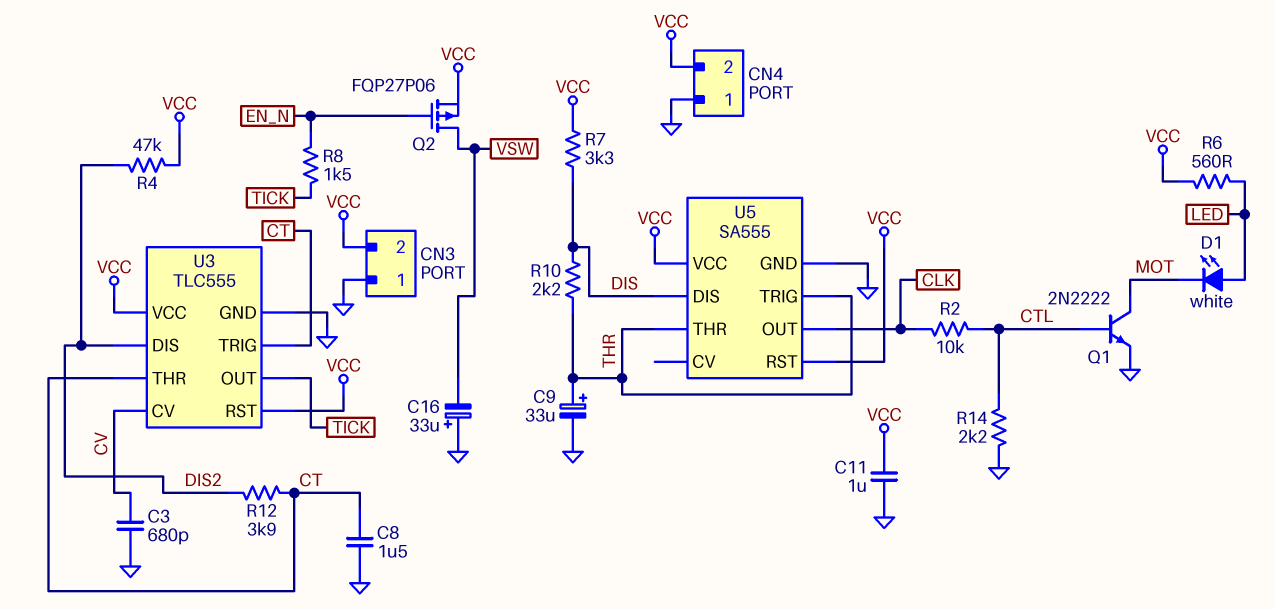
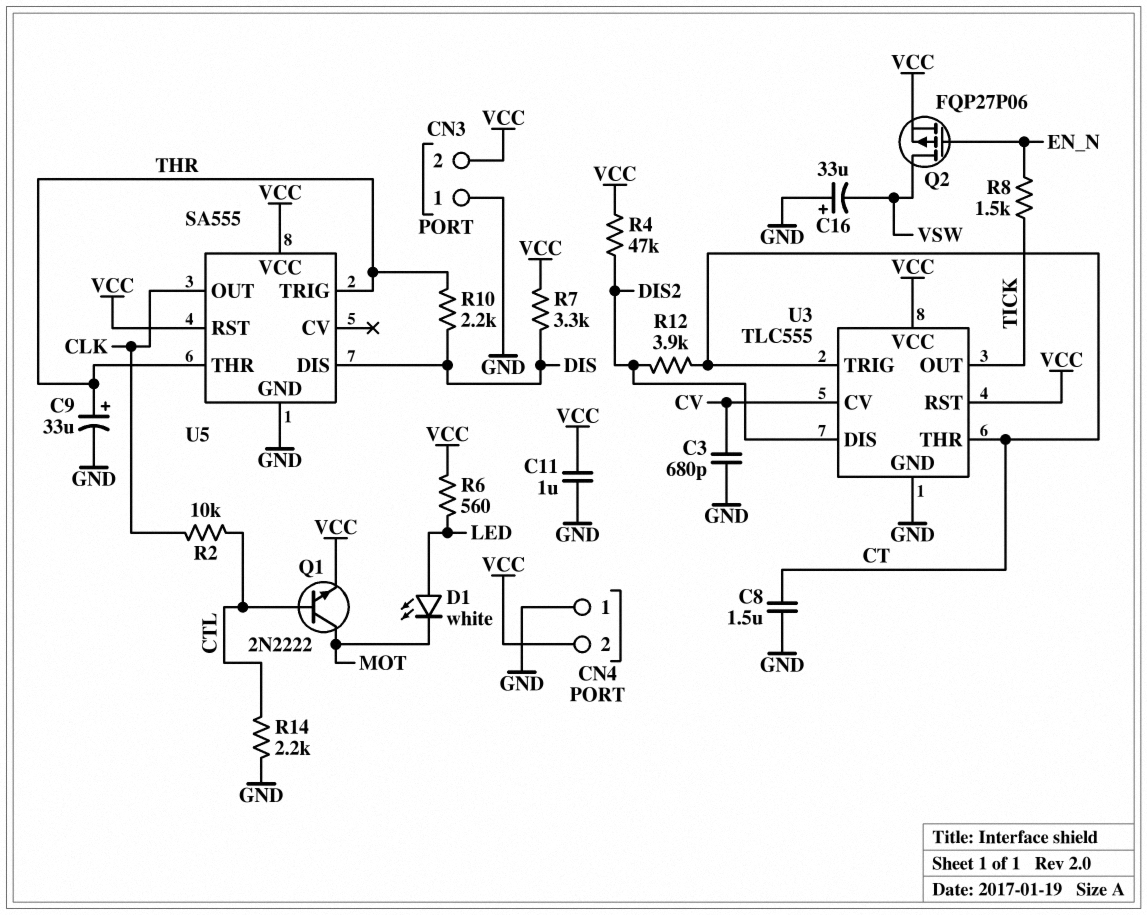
Q1: NPN 2N2222 (B CTL, C MOT, E GND) -> NPN 2N2222 (B CTL, C MOT, E VCC)

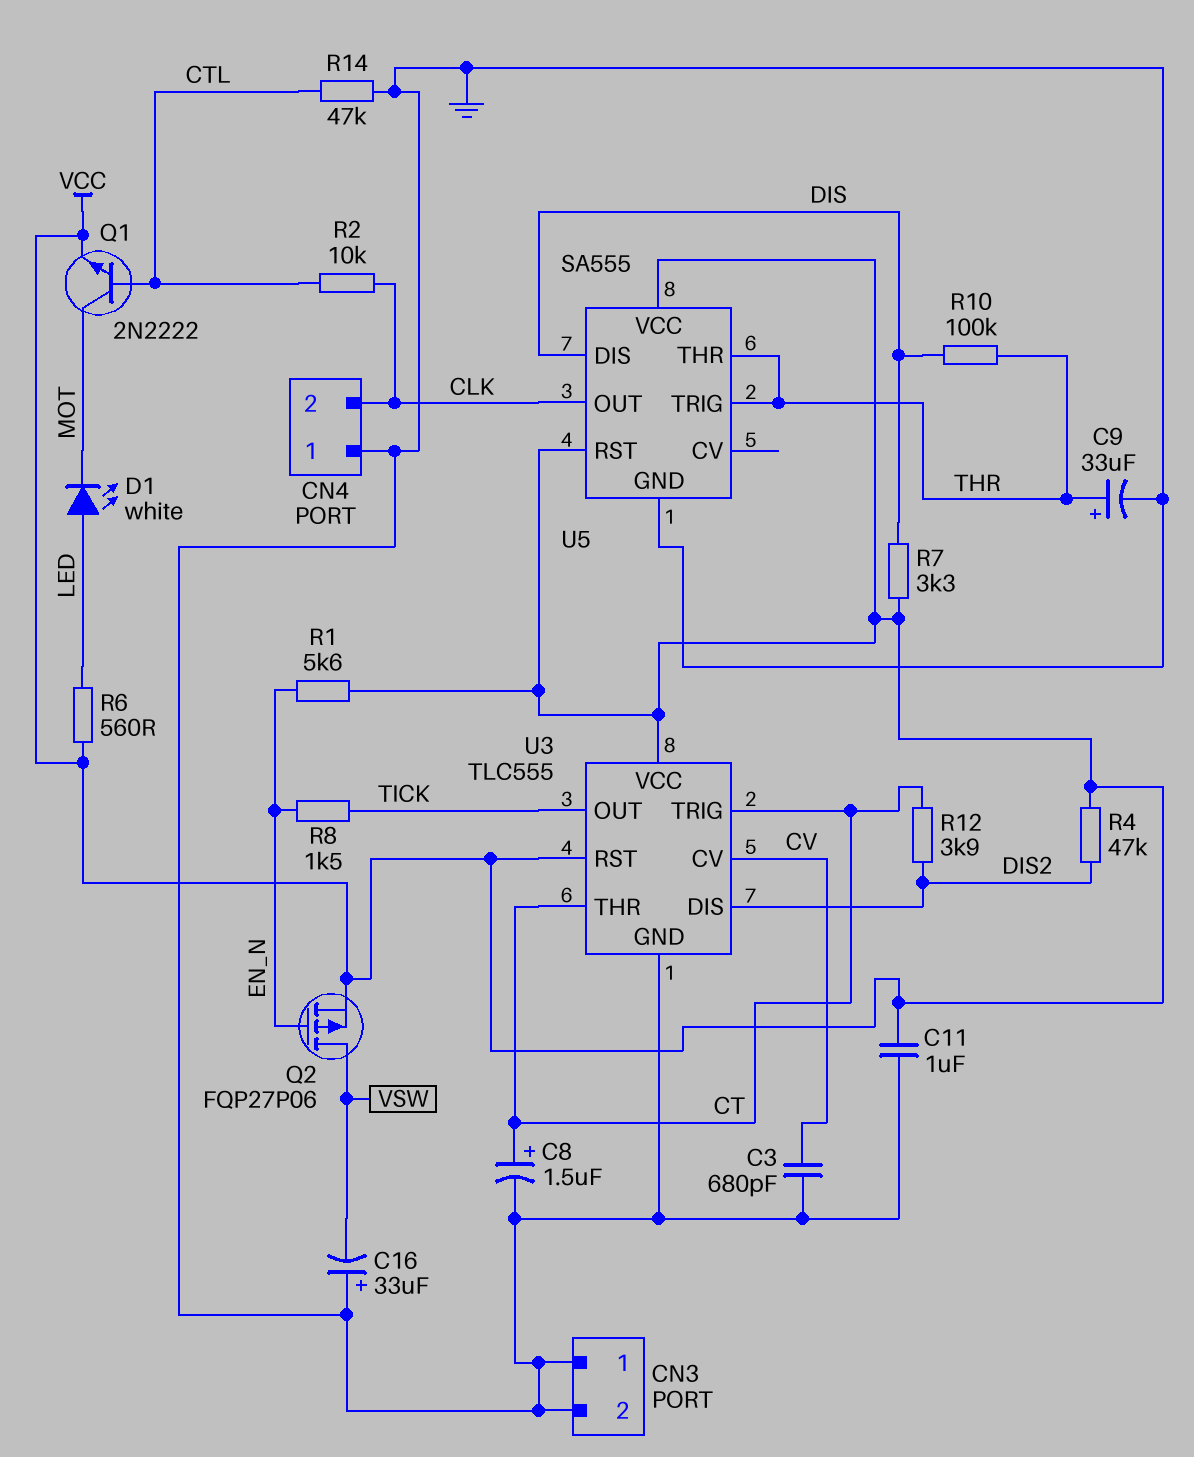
C8: 1.5uF (CT, GND) -> 1.5uF (plus CT, minus GND)
CN3 pin 2: VCC -> GND
CN4 pin 2: VCC -> CLK
R1: none -> 5.6k (EN_N, VCC)
R10: 2.2k (DIS, THR) -> 100k (DIS, THR)
R14: 2.2k (CTL, GND) -> 47k (CTL, GND)

